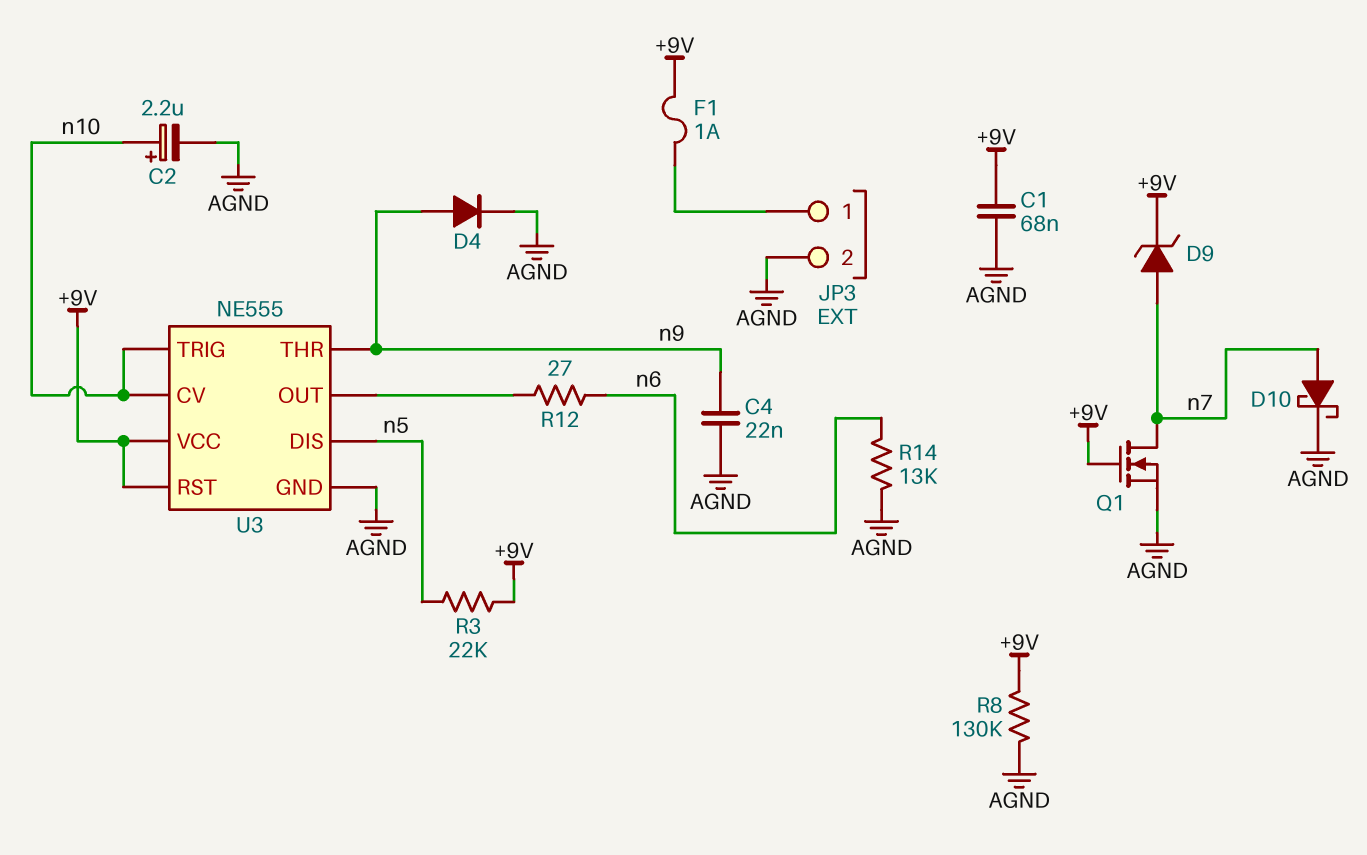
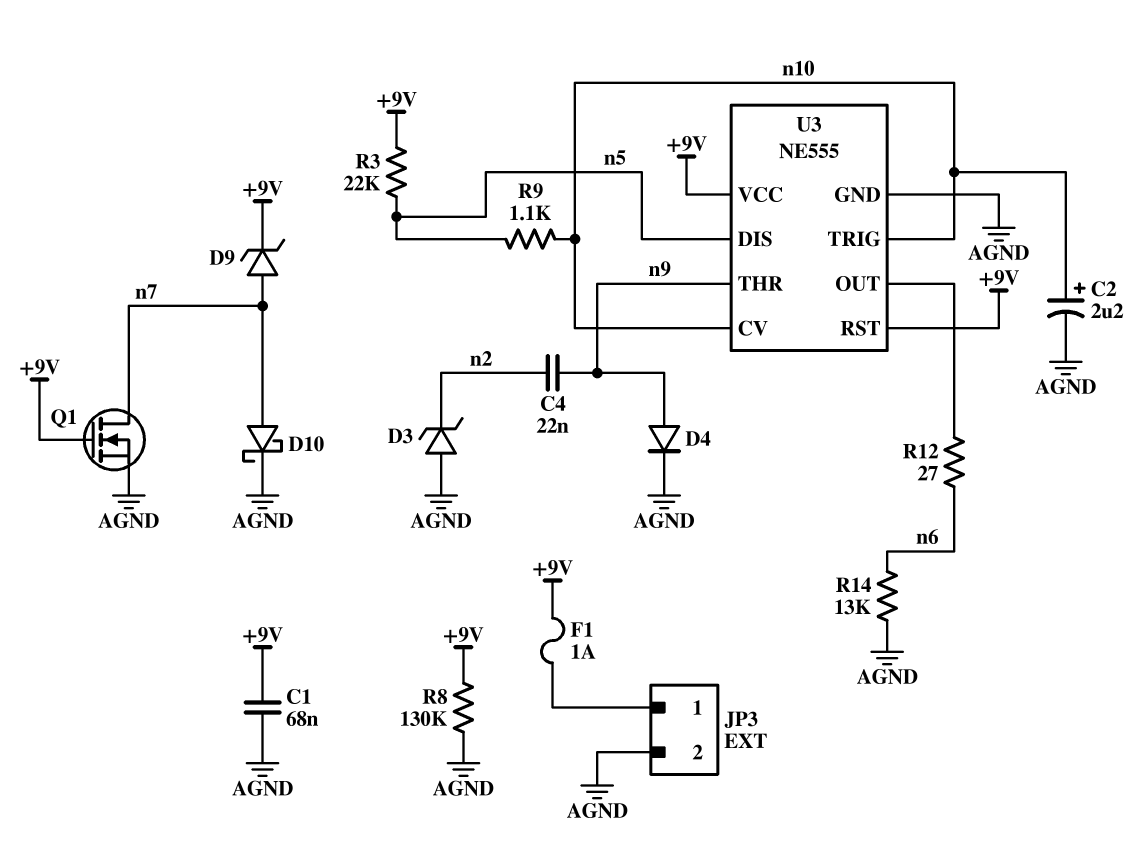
C4: 22nF (AGND, n9) -> 22nF (n2, n9)
D3: none -> zener (A AGND, K n2)
R9: none -> 1.1k (n5, n10)

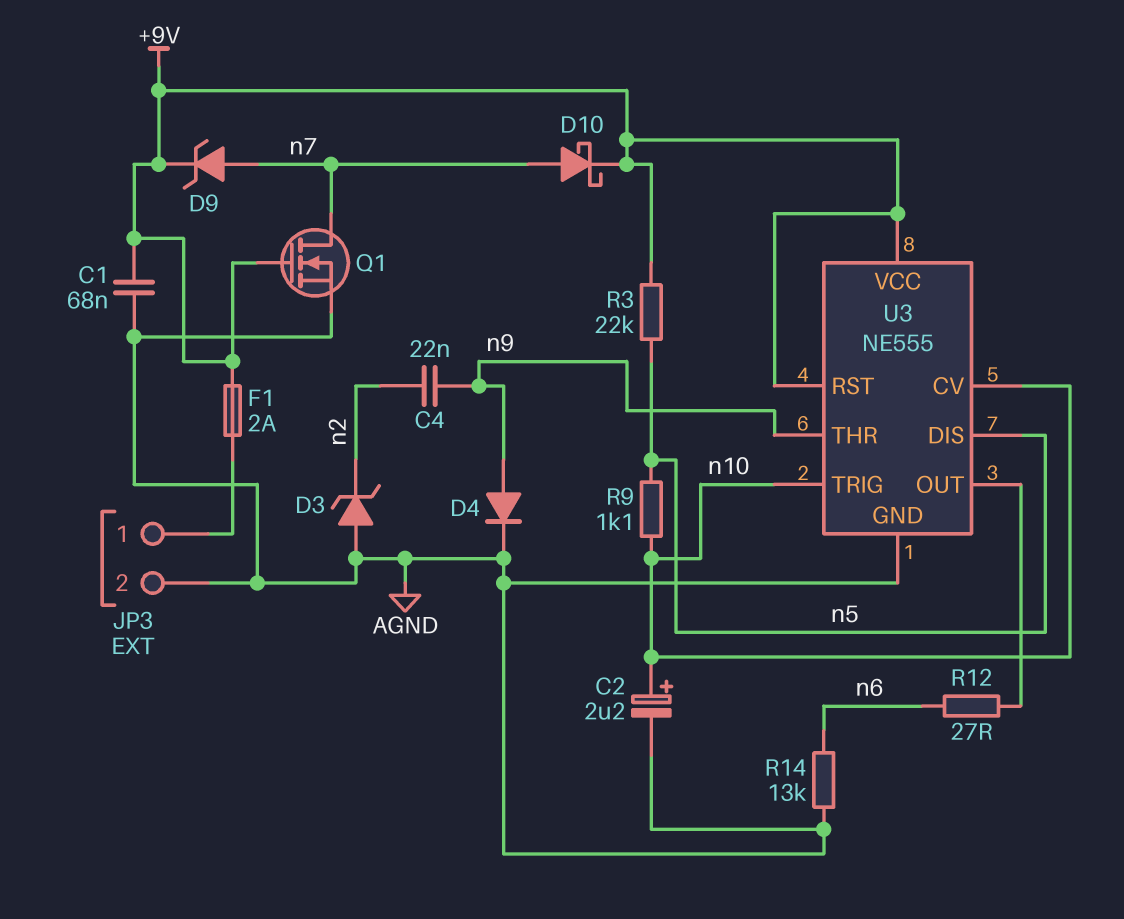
D10: schottky (A n7, K AGND) -> schottky (A n7, K +9V)
F1: 1A (+9V, JP3/1) -> 2A (+9V, JP3/1)
R8: 130k (+9V, AGND) -> none

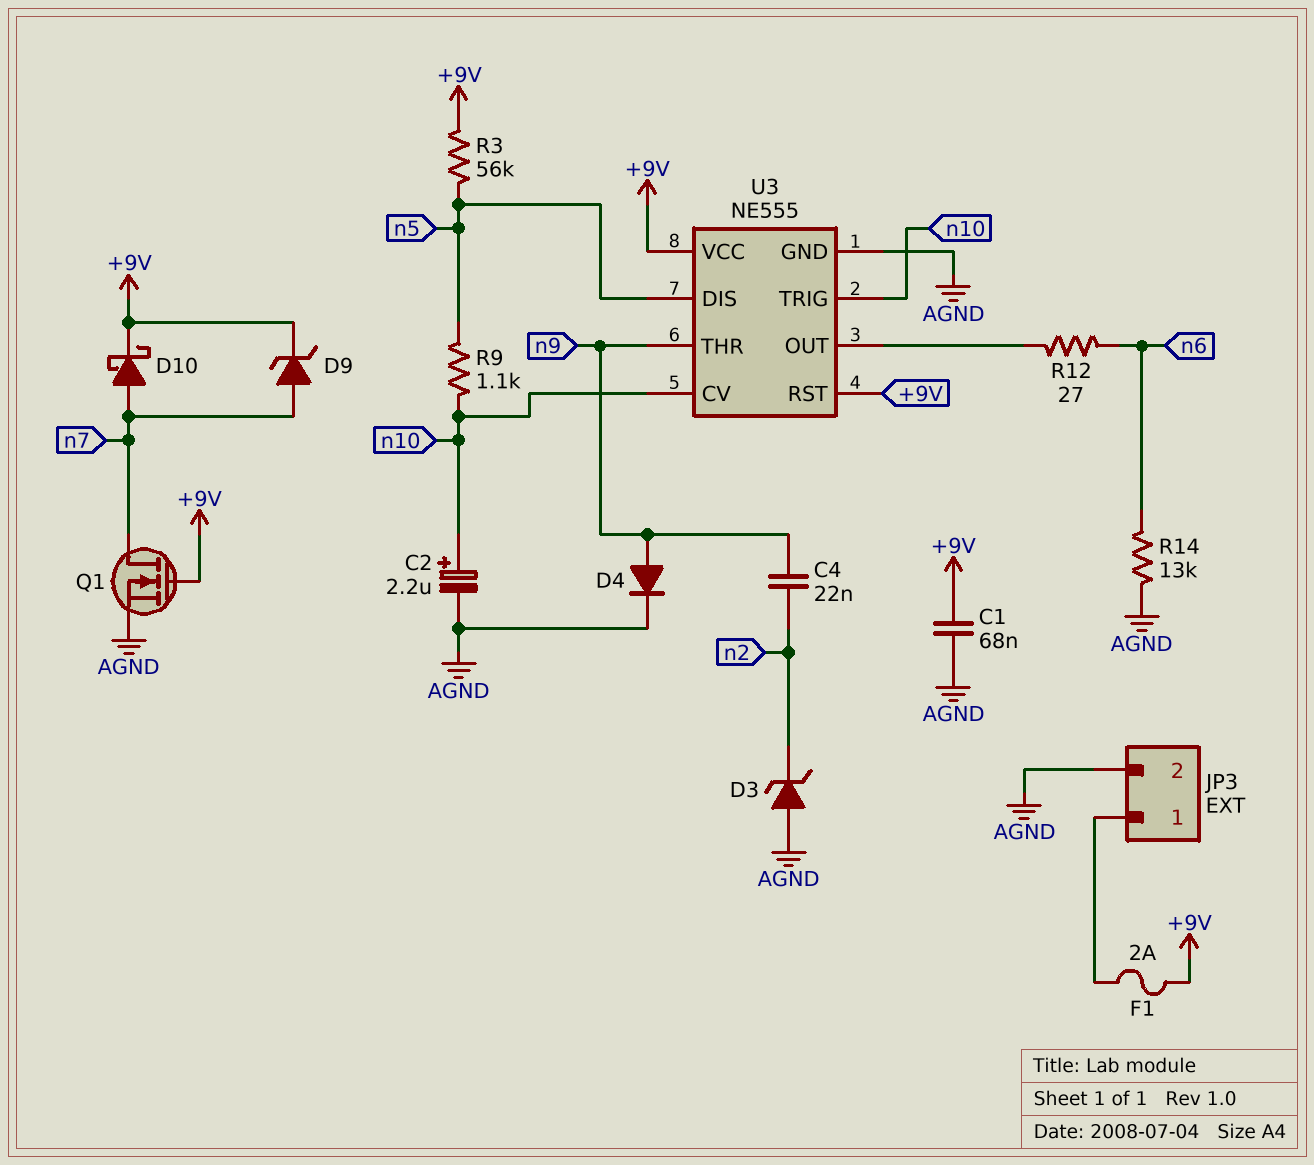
R3: 22k (+9V, n5) -> 56k (+9V, n5)

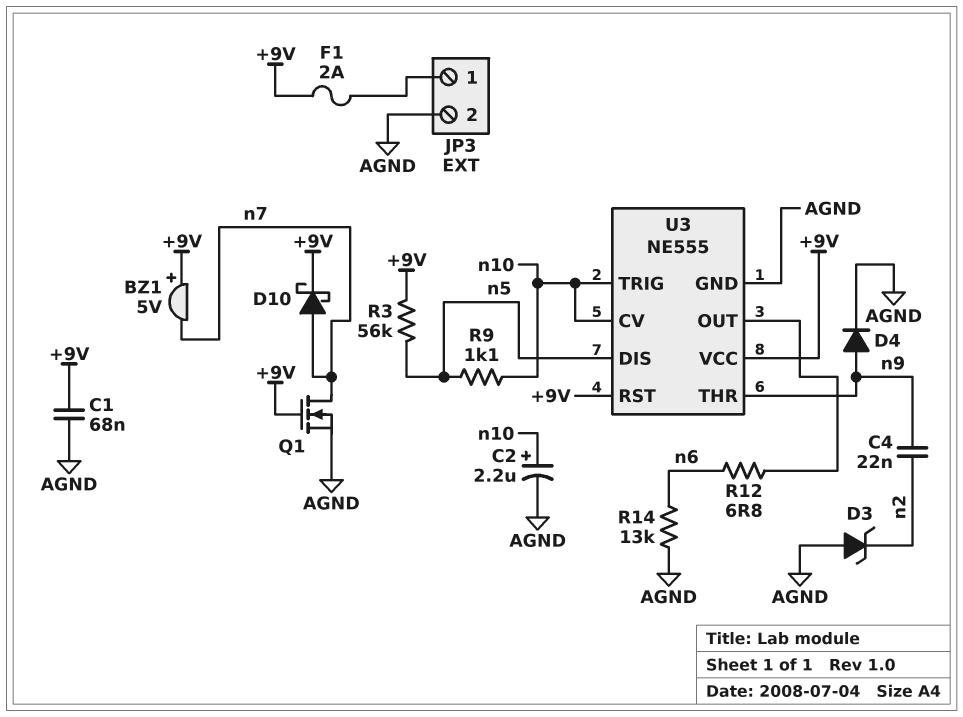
BZ1: none -> buzzer 5V (plus +9V, minus n7)
D9: zener (A n7, K +9V) -> none
R12: 27 (U3/OUT, n6) -> 6.8 (U3/OUT, n6)

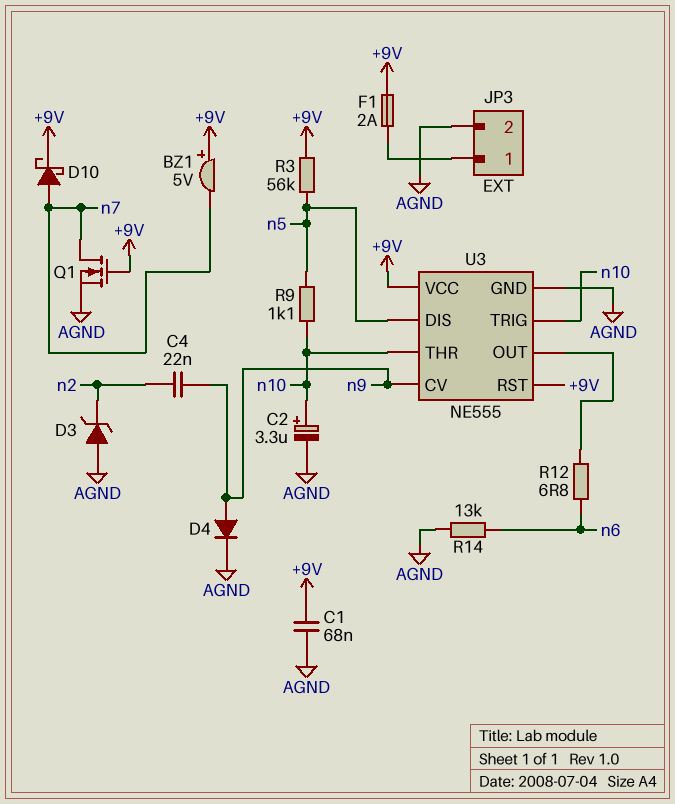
C2: 2.2uF (plus n10, minus AGND) -> 3.3uF (plus n10, minus AGND)
U3 pin CV: n10 -> n9
U3 pin THR: n9 -> n10

